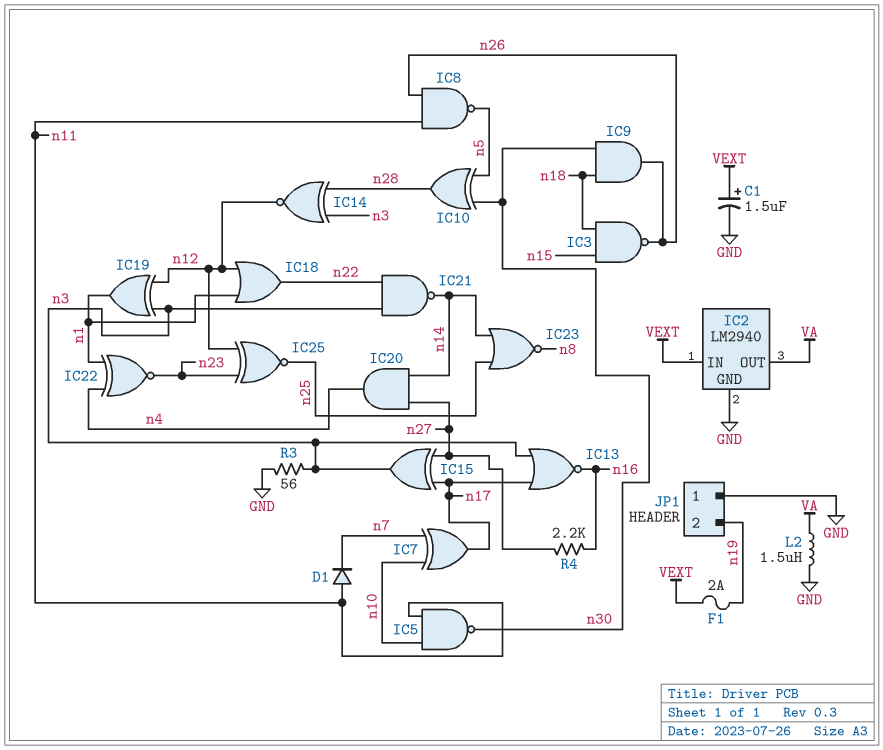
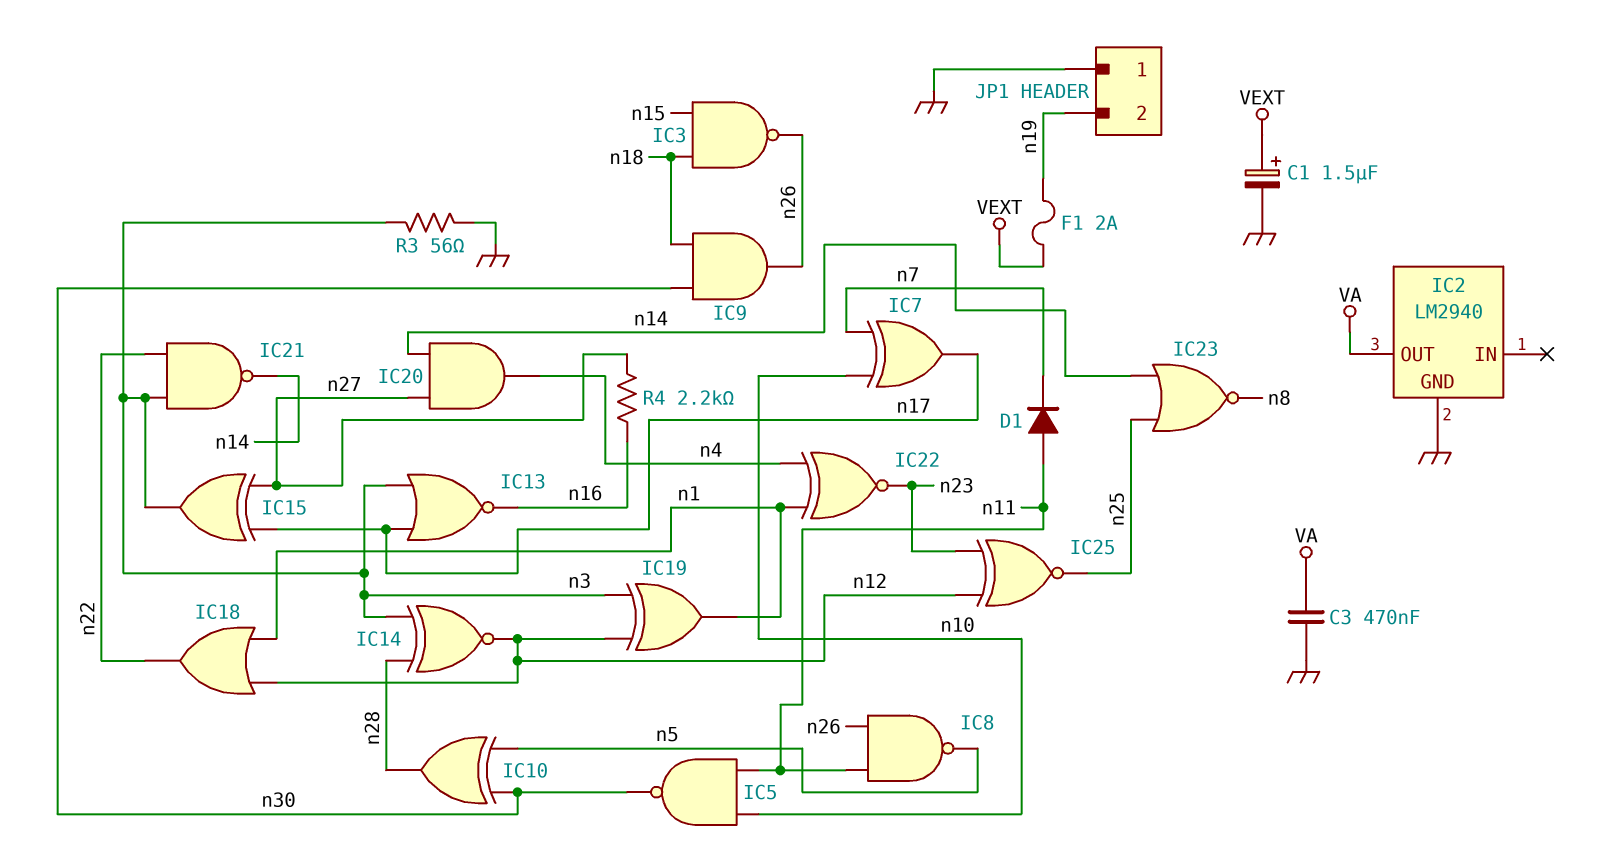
C3: none -> 470nF (GND, VA)
IC2 pin IN: VEXT -> none
L2: 1.5uH (GND, VA) -> none

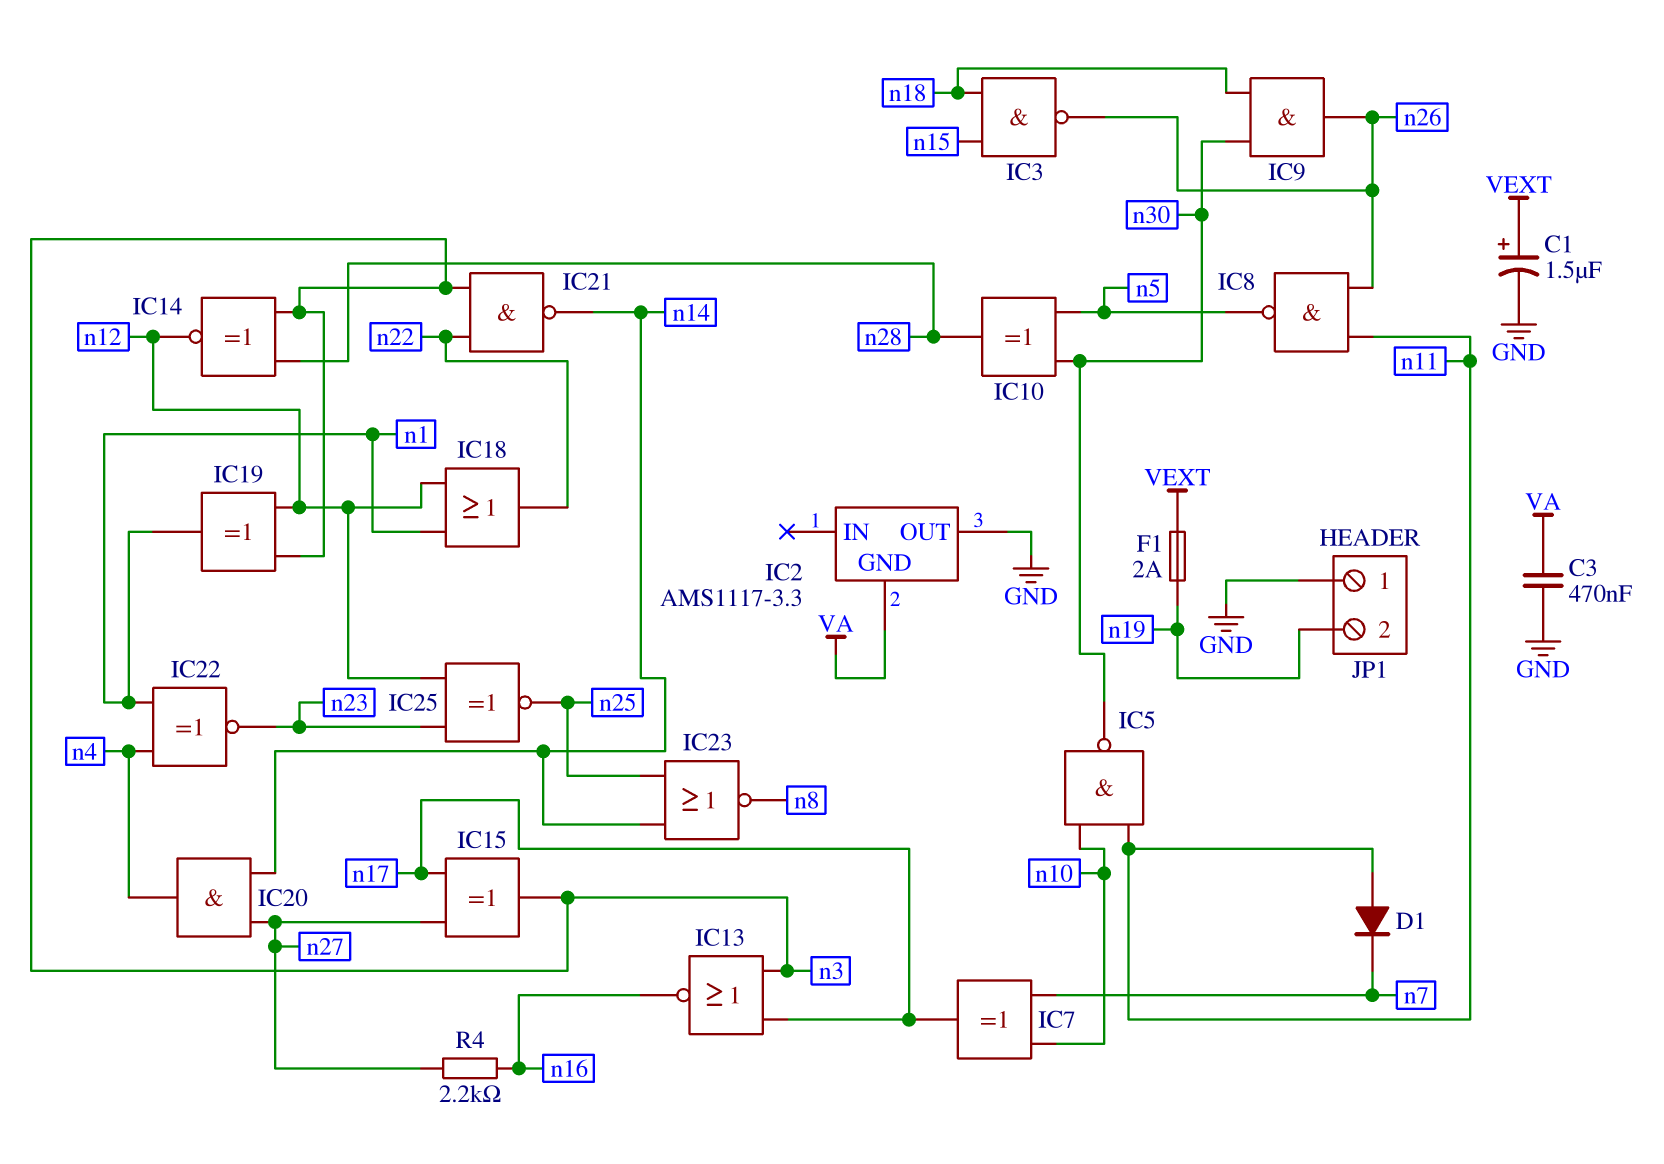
IC2: LM2940 -> AMS1117-3.3
IC2 pin GND: GND -> VA
IC2 pin OUT: VA -> GND
R3: 56 (GND, n3) -> none

